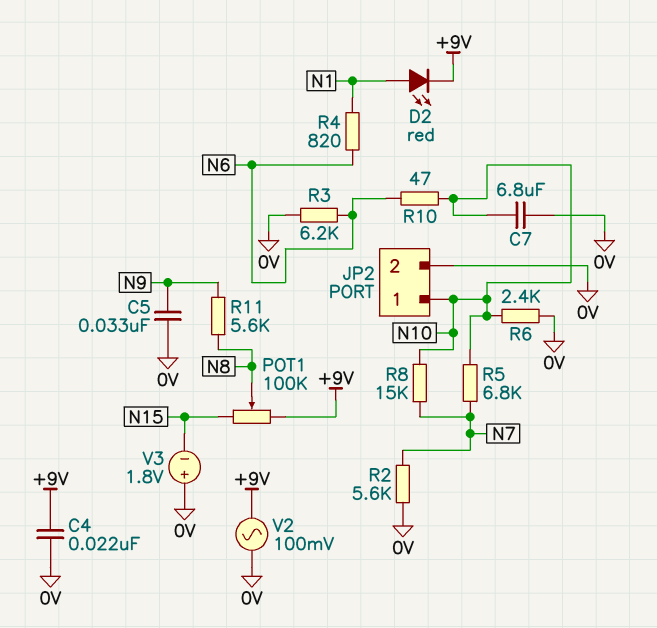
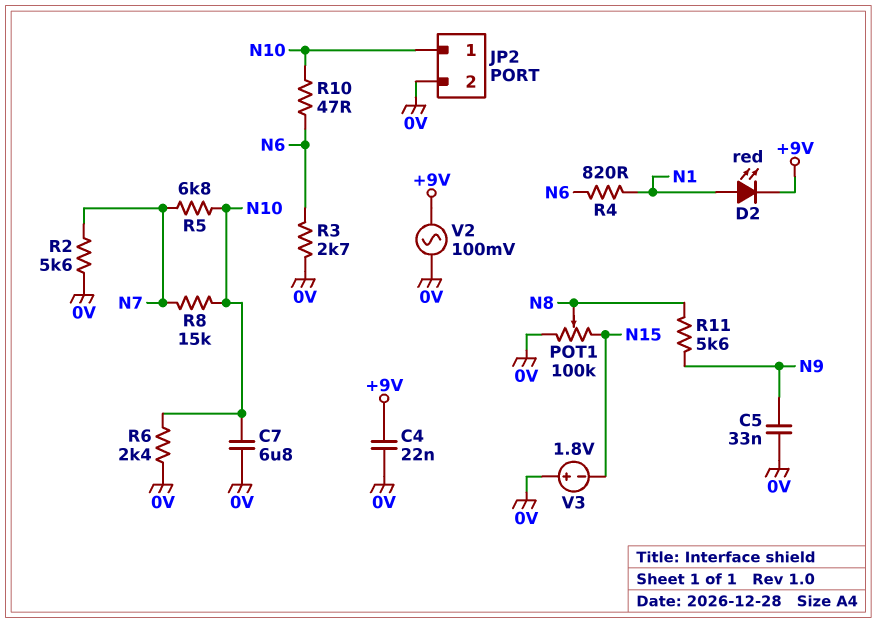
POT1: 100k (+9V, N15, wiper N8) -> 100k (0V, N15, wiper N8)
R3: 6.2k (0V, N6) -> 2.7k (0V, N6)

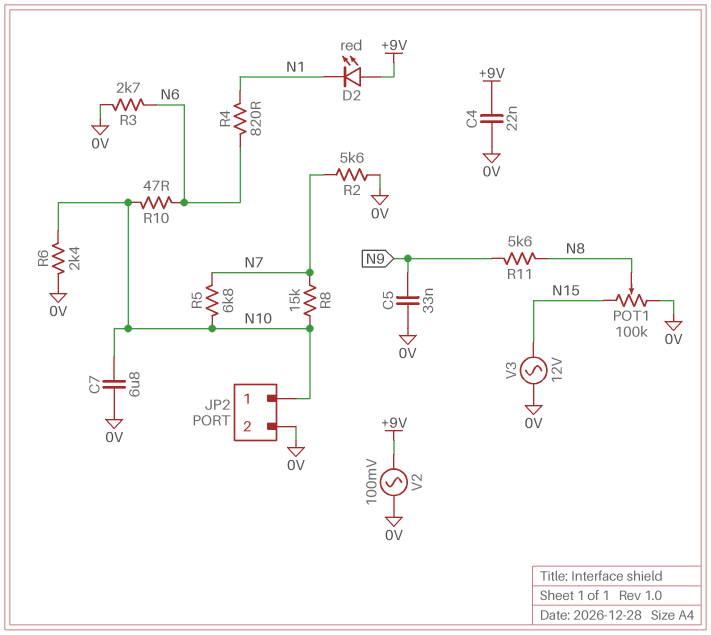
D2: LED red (A N1, K +9V) -> LED red (A +9V, K N1)
V3: 1.8V (plus 0V, minus N15) -> AC 12V (0V, N15)

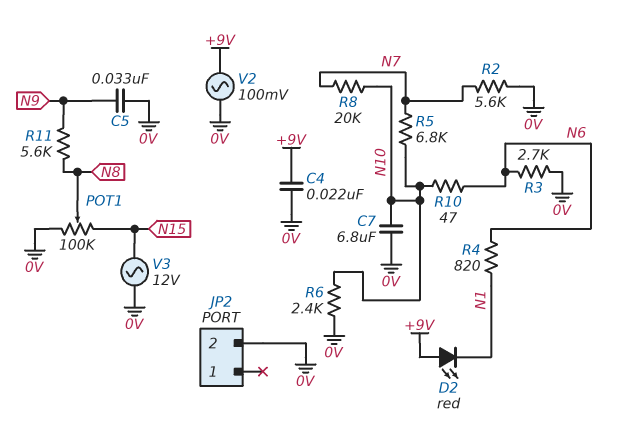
JP2 pin 1: N10 -> none
R8: 15k (N7, N10) -> 20k (N7, N10)

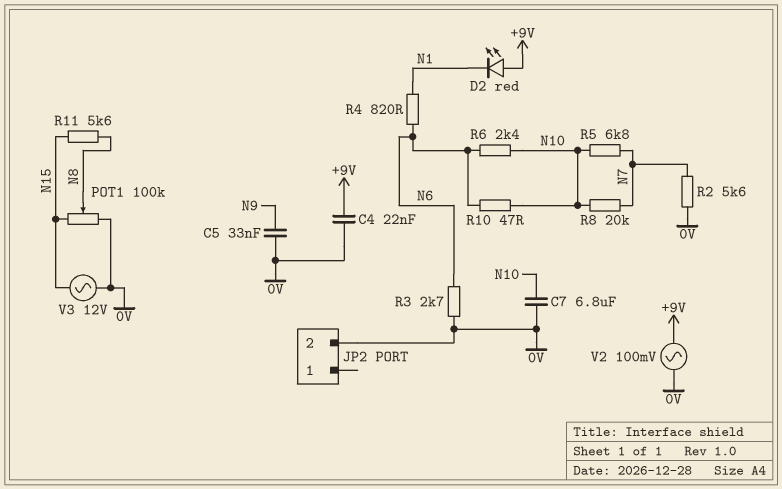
R6: 2.4k (0V, N10) -> 2.4k (N6, N10)
R11: 5.6k (N8, N9) -> 5.6k (N8, N15)

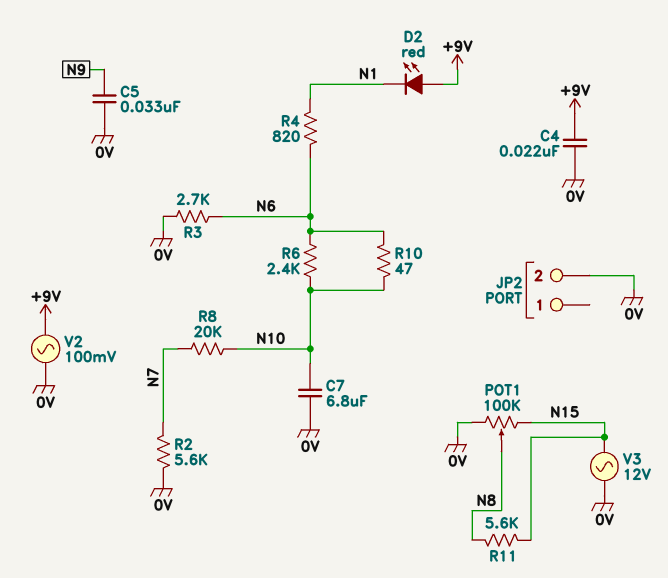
R5: 6.8k (N7, N10) -> none

